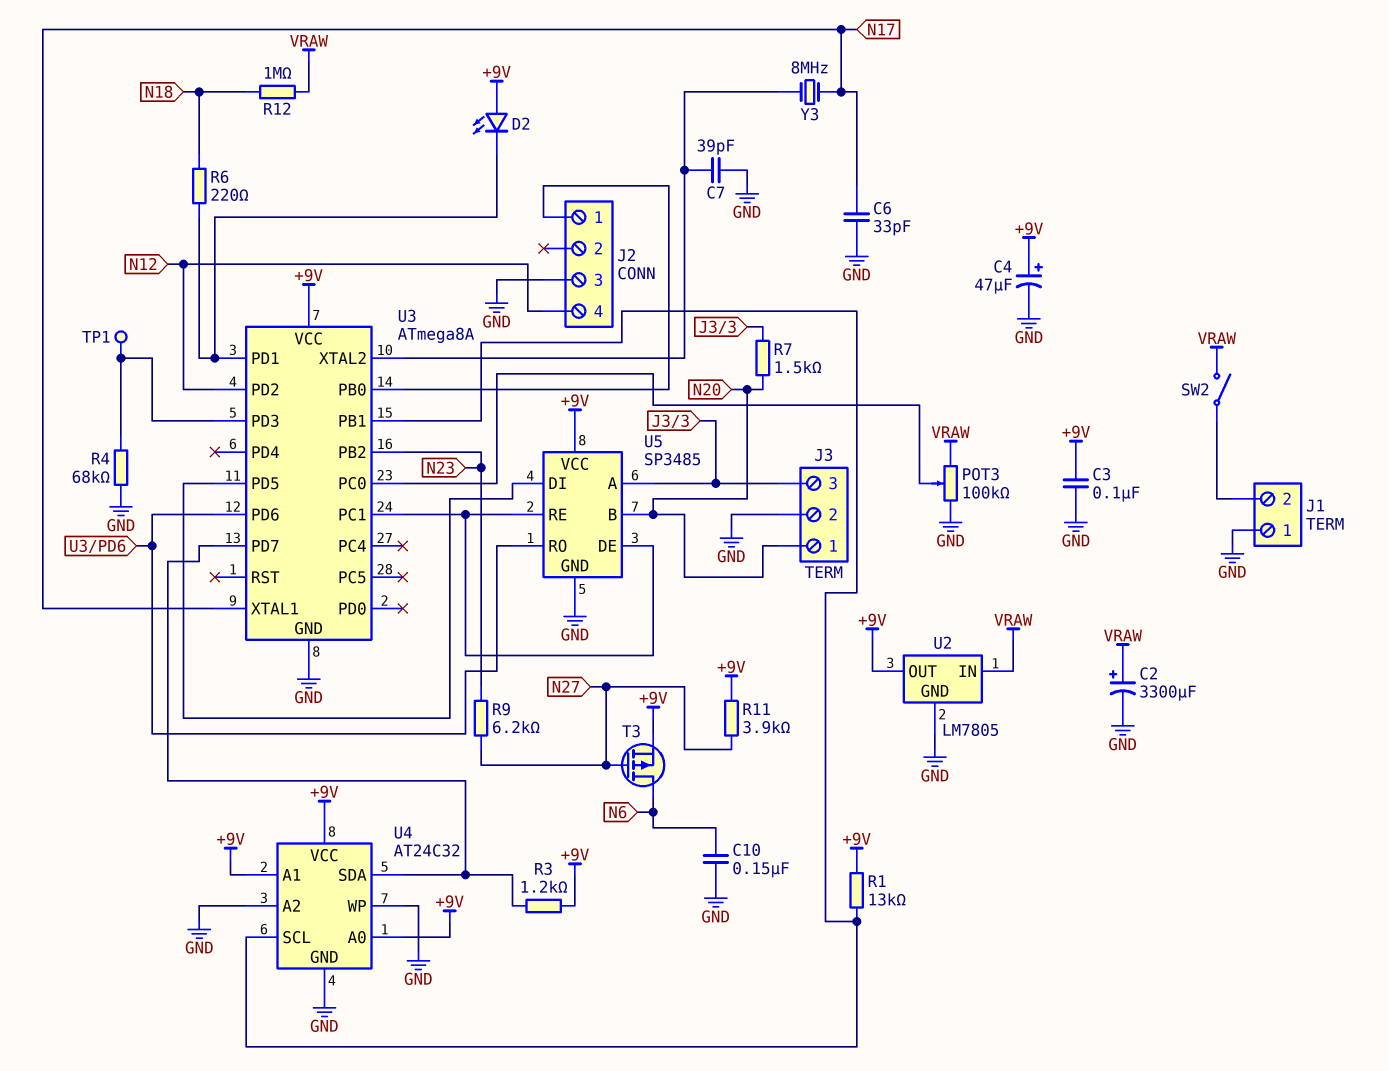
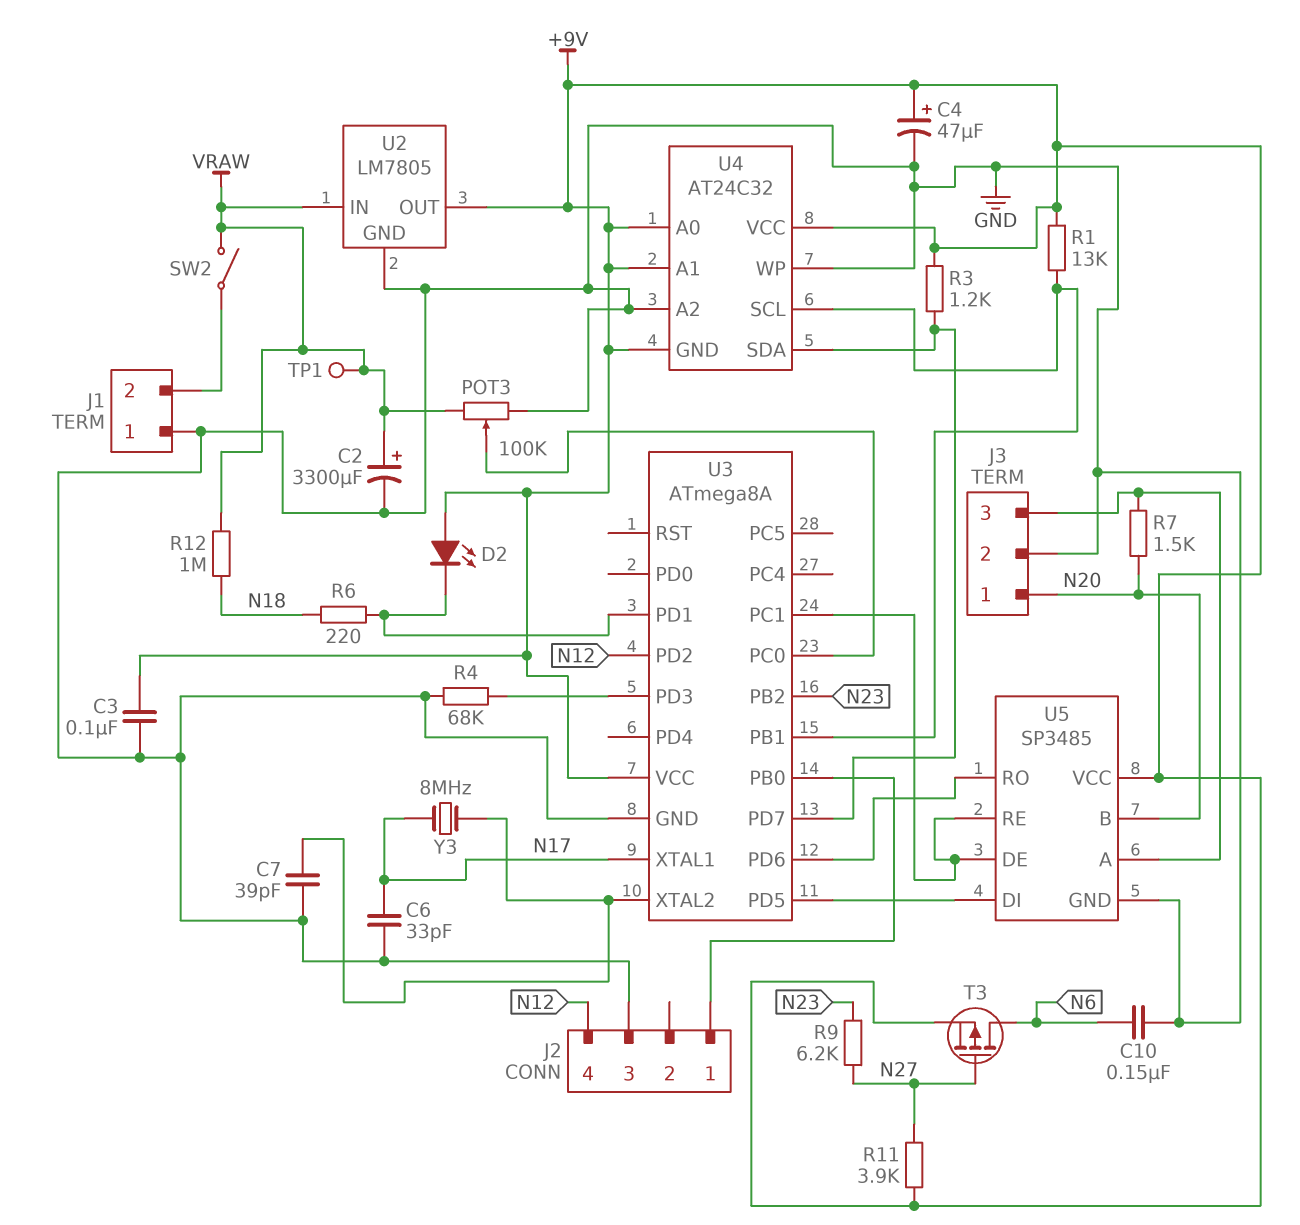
TP1: test point (U3/PD3) -> test point (VRAW)
U4 pin GND: GND -> +9V

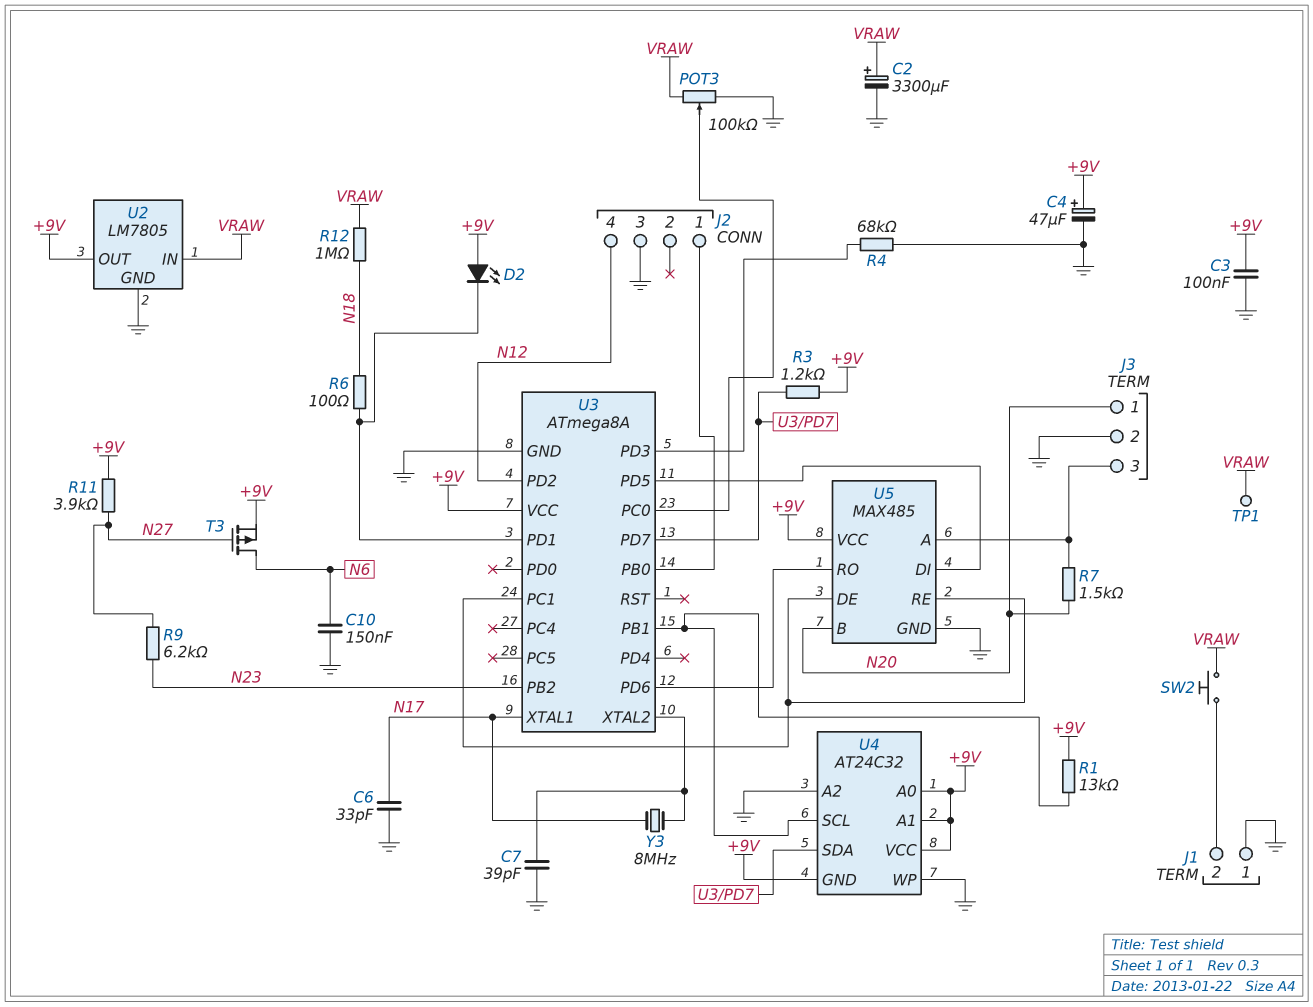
R6: 220 (N18, U3/PD1) -> 100 (N18, U3/PD1)
SW2: switch (J1/2, VRAW) -> button (J1/2, VRAW)
U5: SP3485 -> MAX485

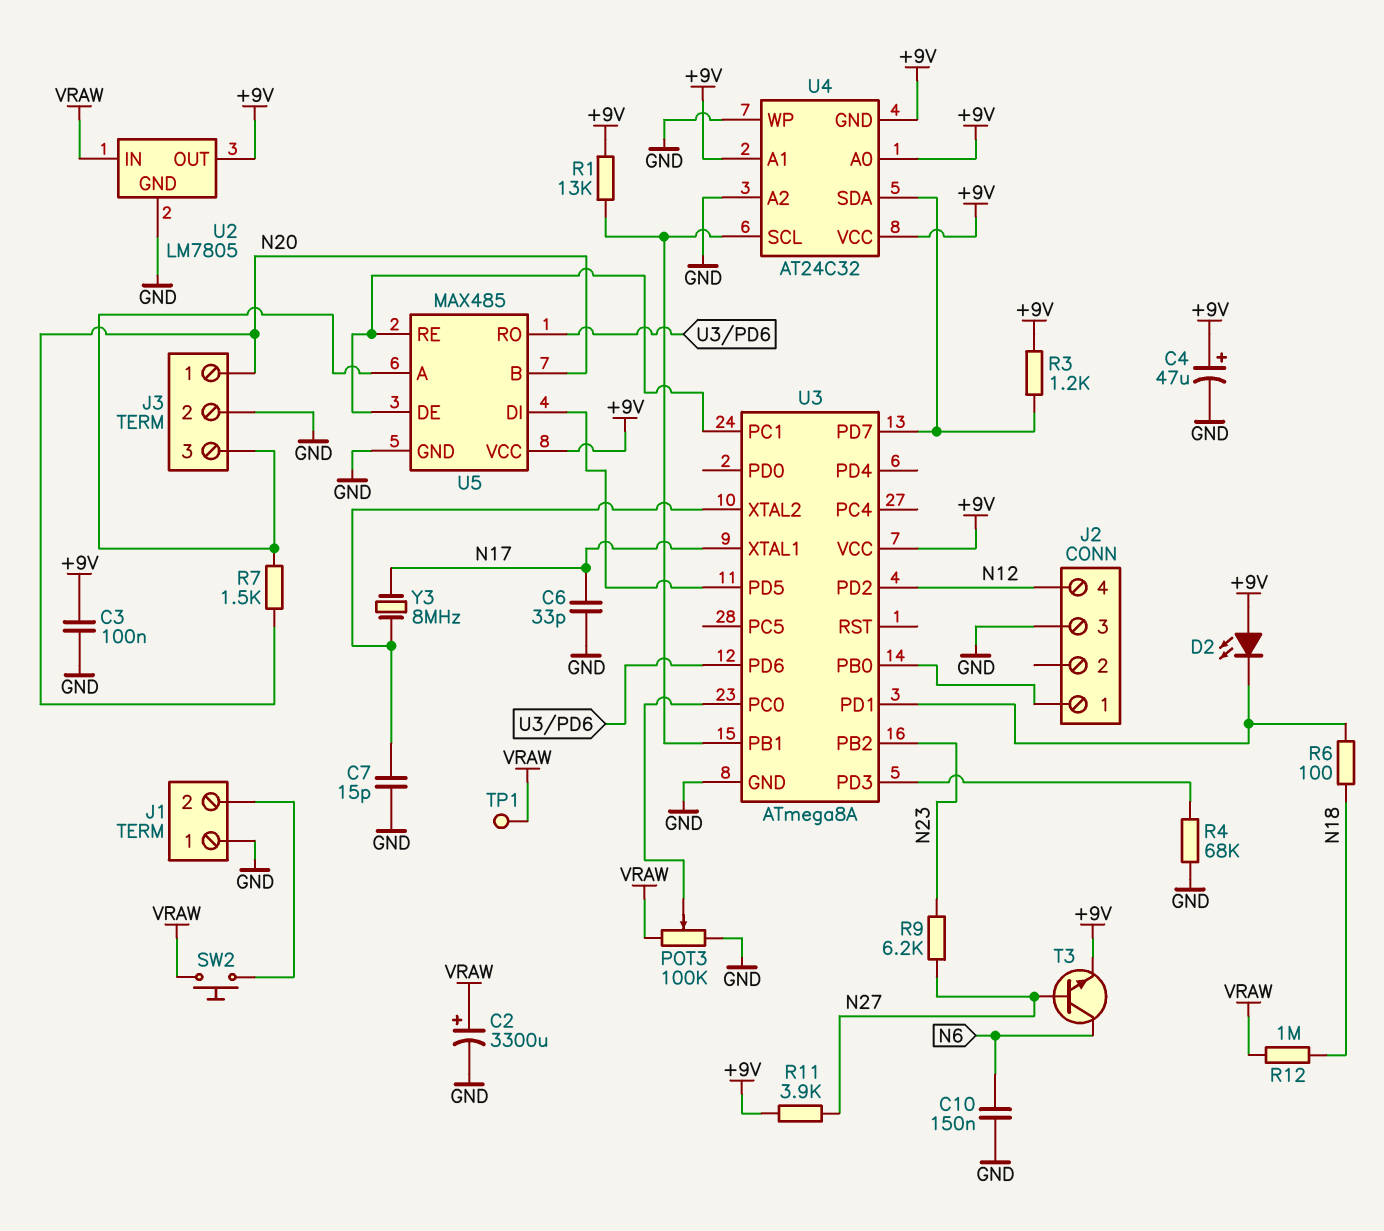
C7: 39pF (GND, U3/XTAL2) -> 15pF (GND, U3/XTAL2)
T3: PMOS (G N27, D N6, S +9V) -> NPN (B N27, C N6, E +9V)

